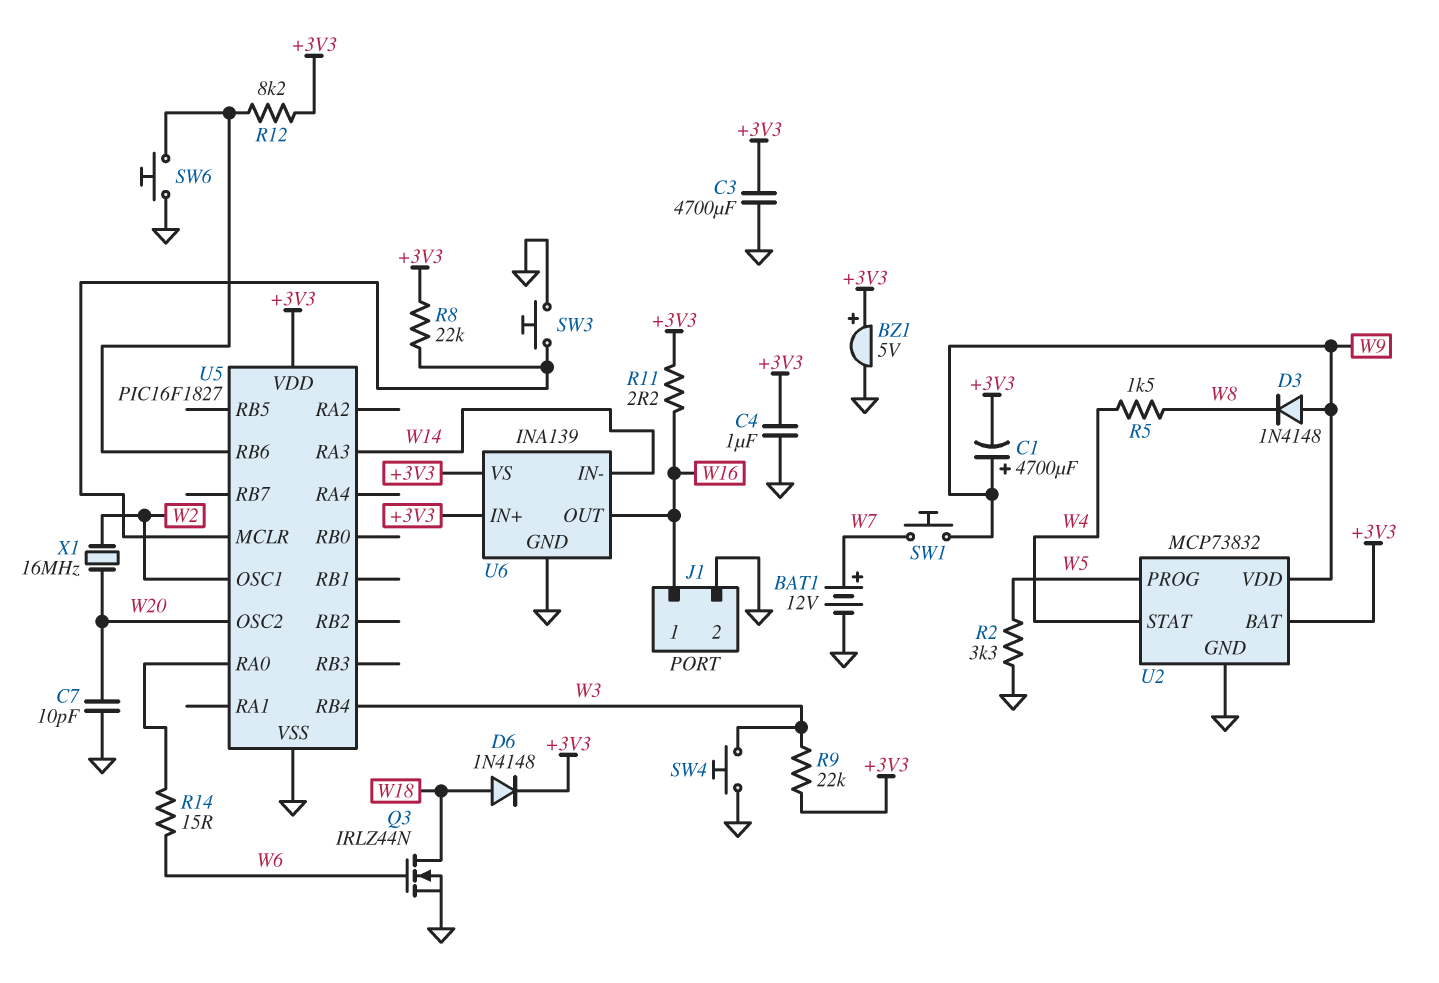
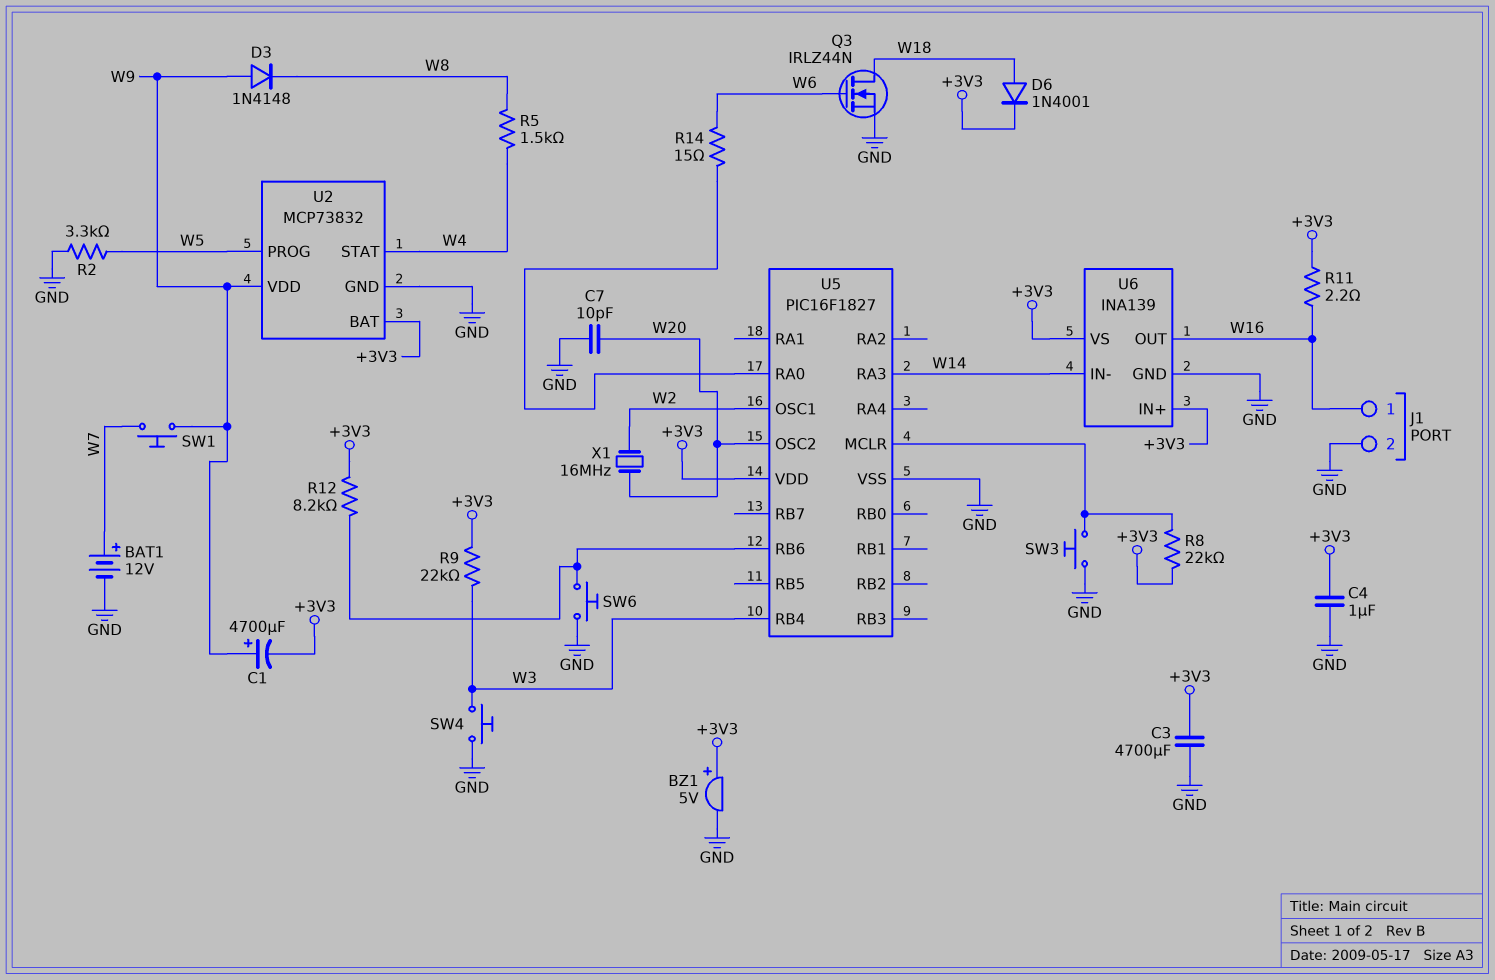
D6: diode 1N4148 (A W18, K +3V3) -> diode 1N4001 (A W18, K +3V3)

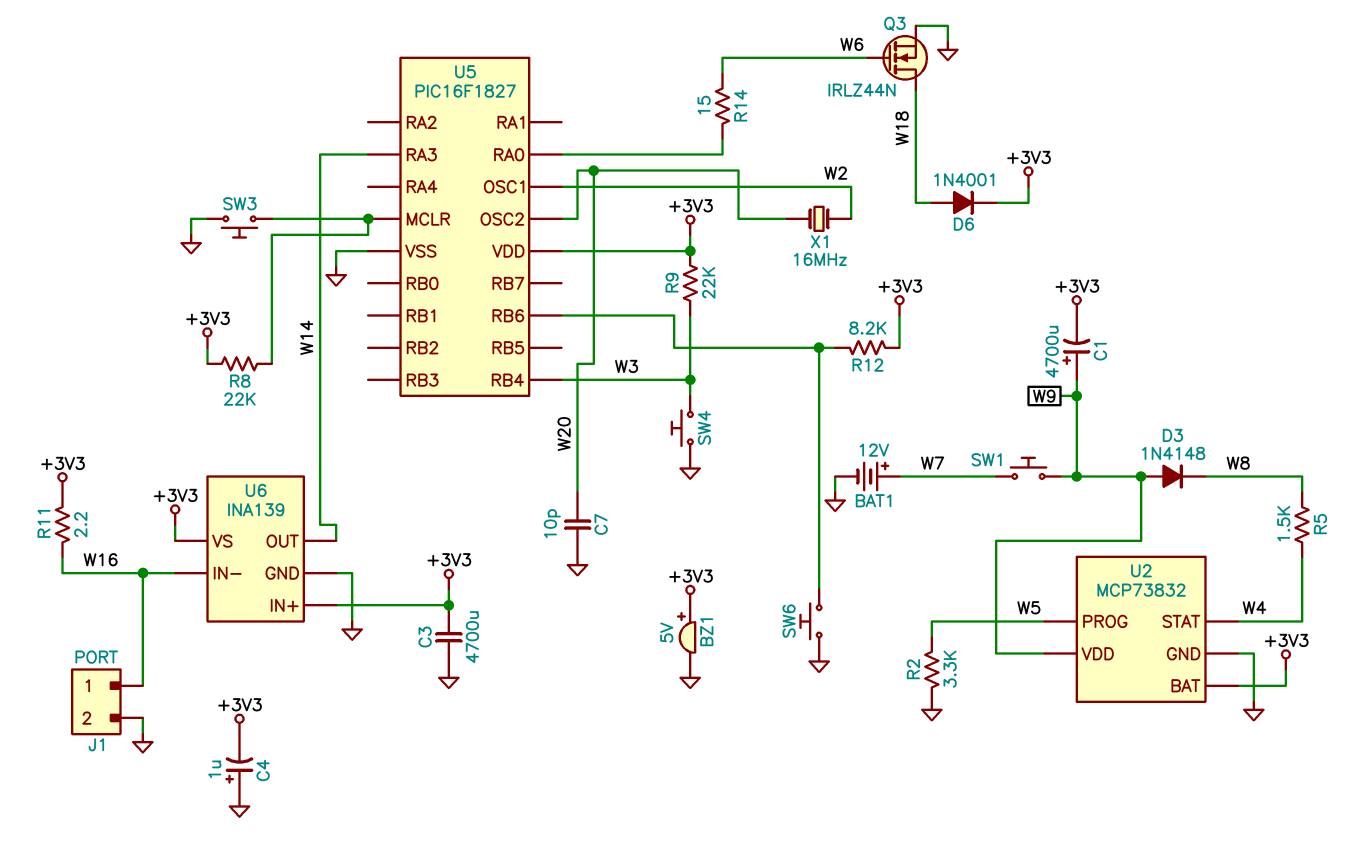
C4: 1uF (+3V3, GND) -> 1uF (plus GND, minus +3V3)
U6 pin IN-: W14 -> W16
U6 pin OUT: W16 -> W14

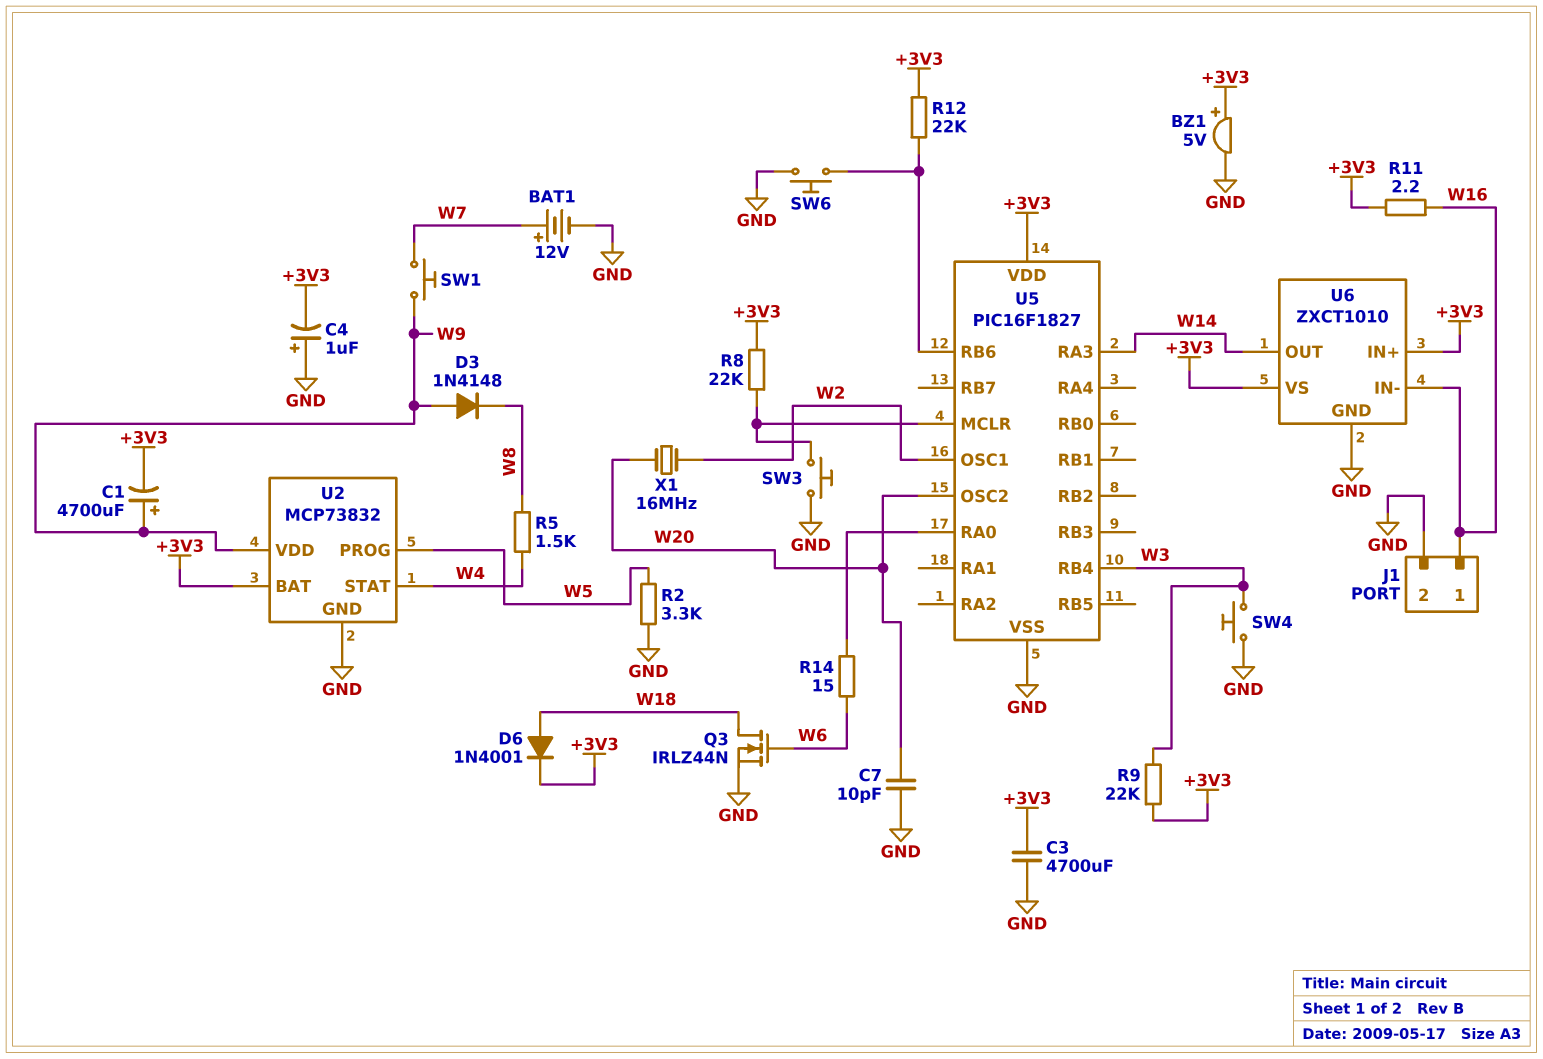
R12: 8.2k (+3V3, U5/RB6) -> 22k (+3V3, U5/RB6)
U6: INA139 -> ZXCT1010

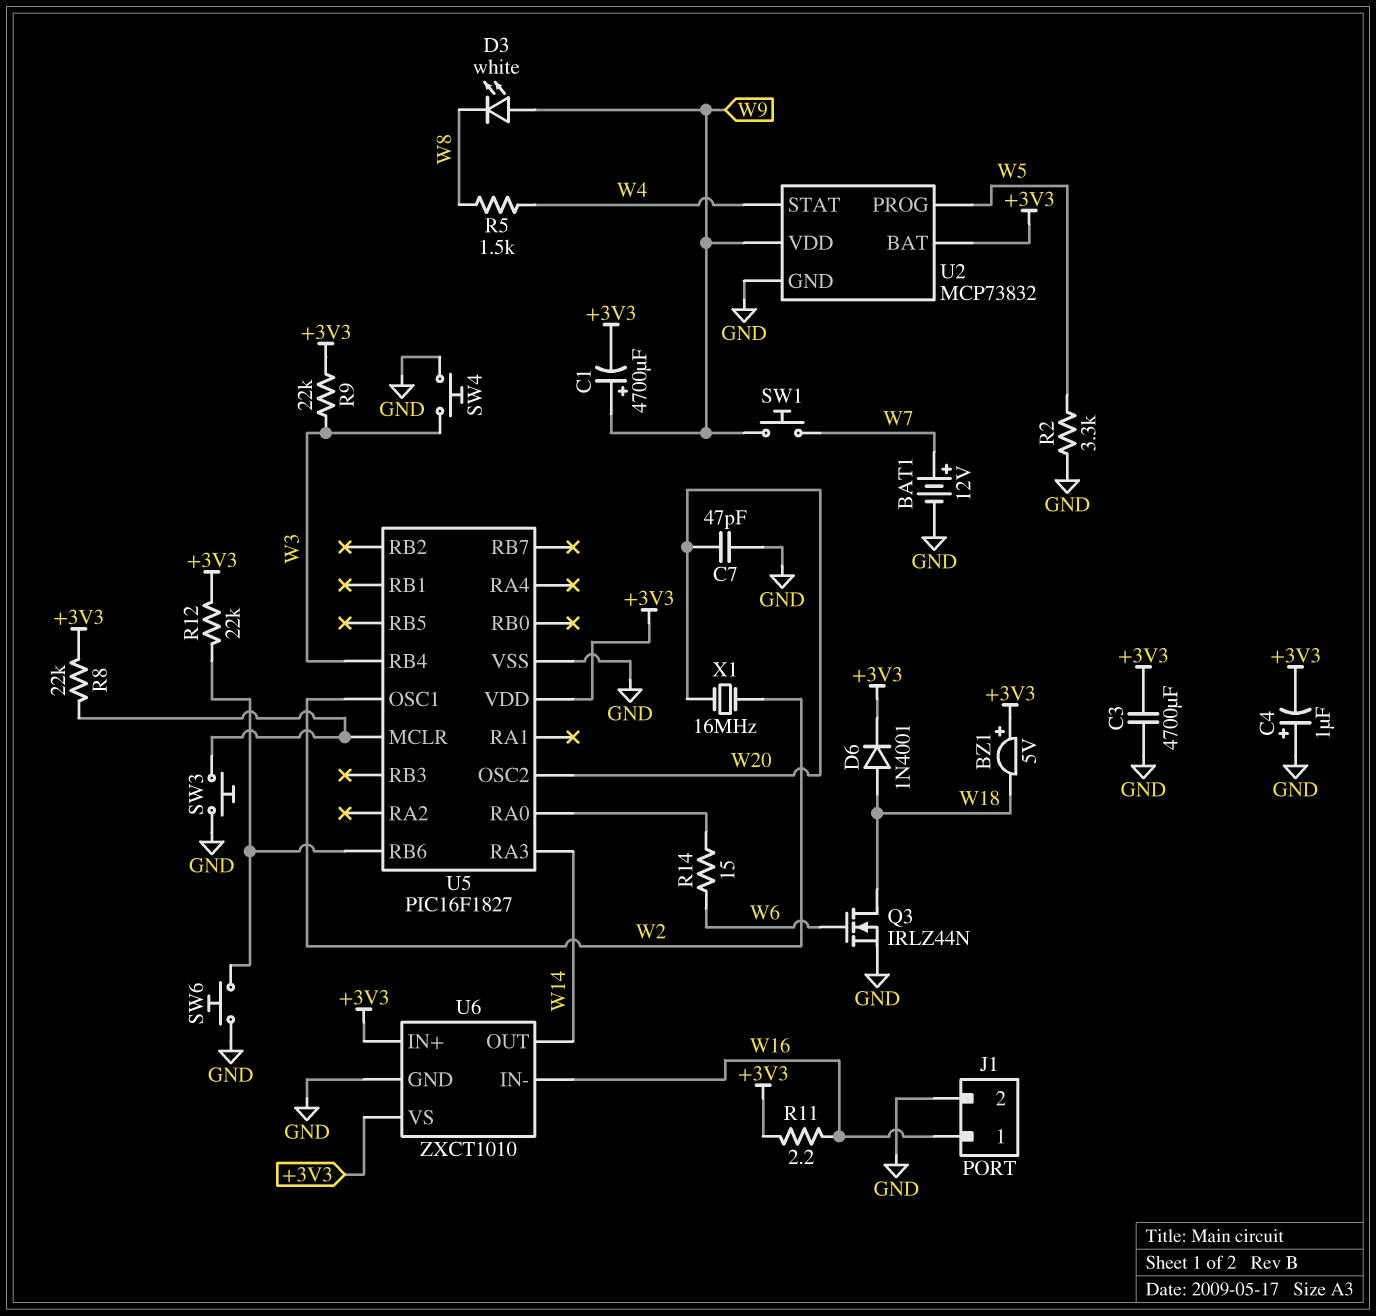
BZ1: buzzer 5V (plus +3V3, minus GND) -> buzzer 5V (plus +3V3, minus W18)
C7: 10pF (GND, W20) -> 47pF (GND, W20)
D3: diode 1N4148 (A W9, K W8) -> LED white (A W9, K W8)

